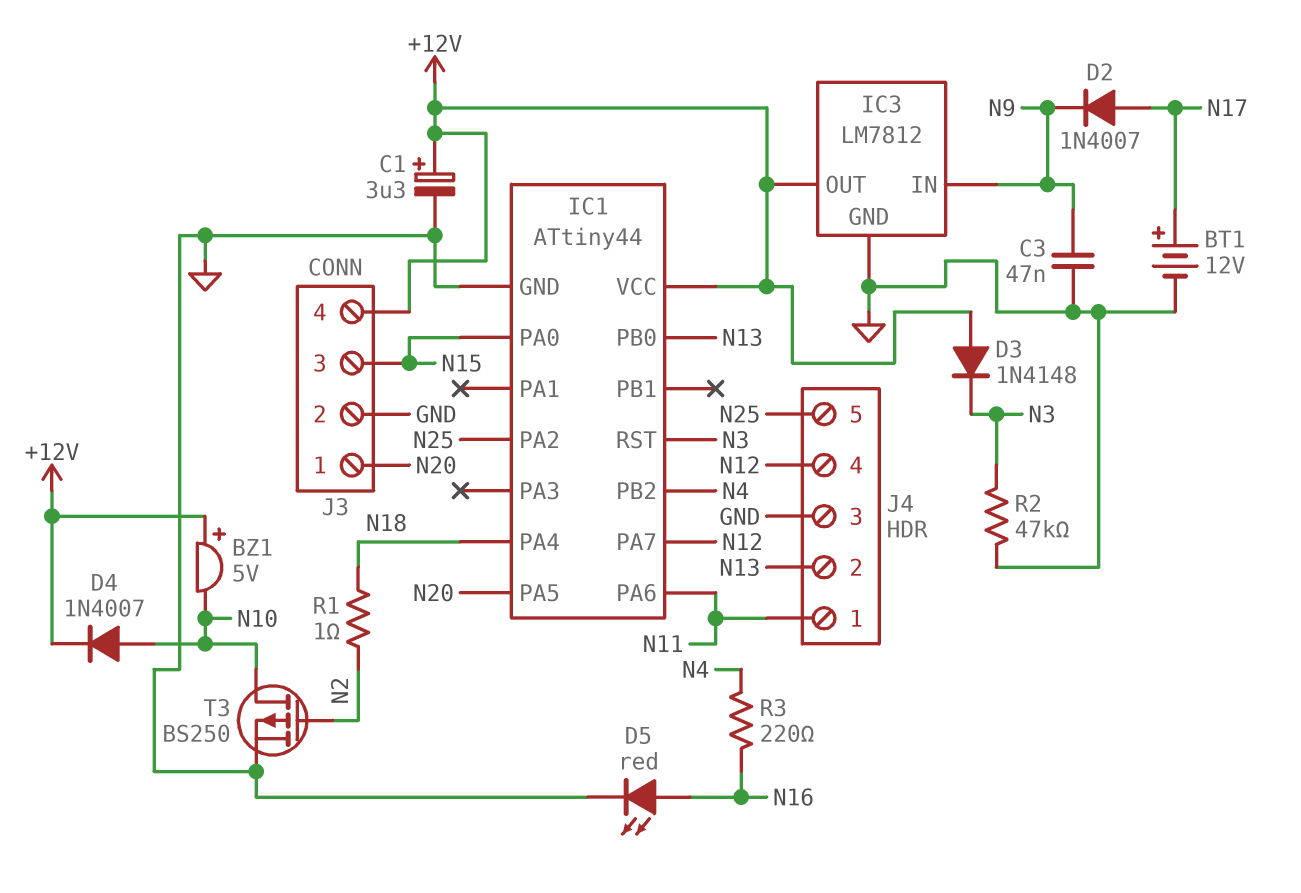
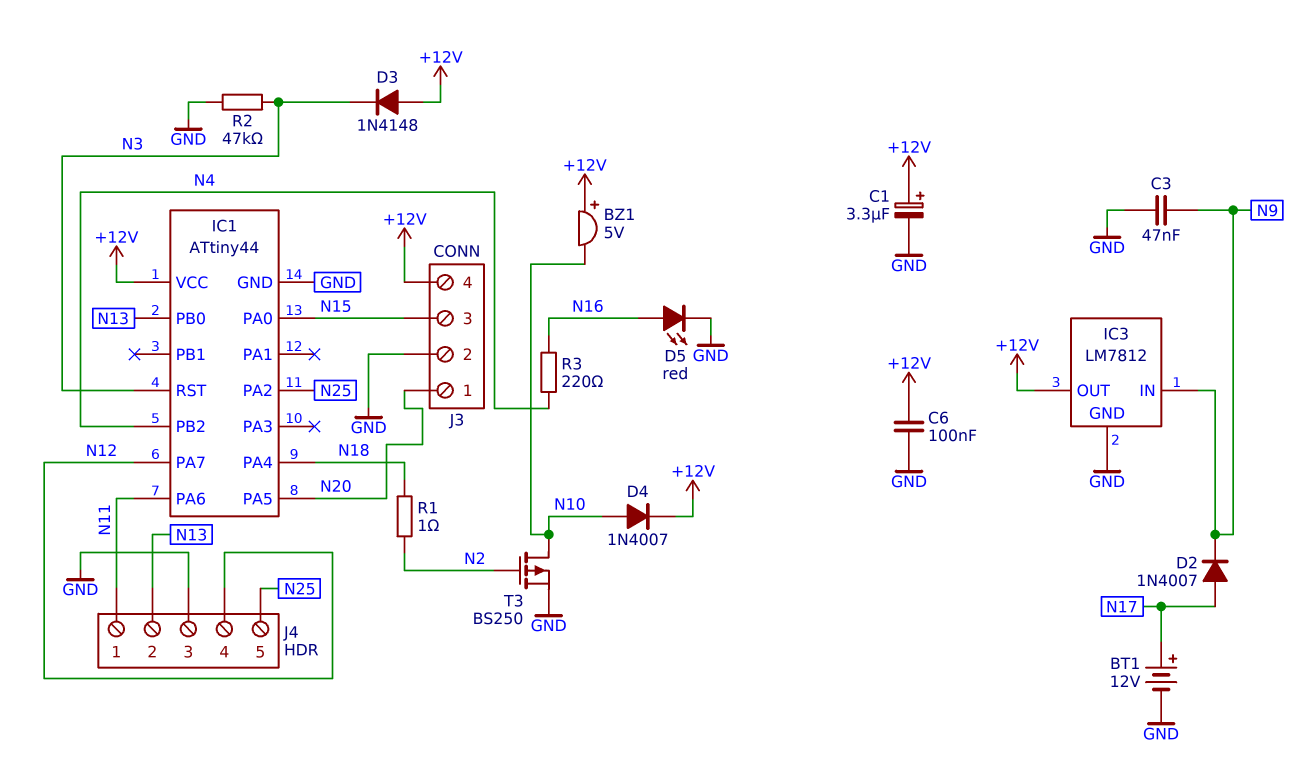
C6: none -> 100nF (+12V, GND)

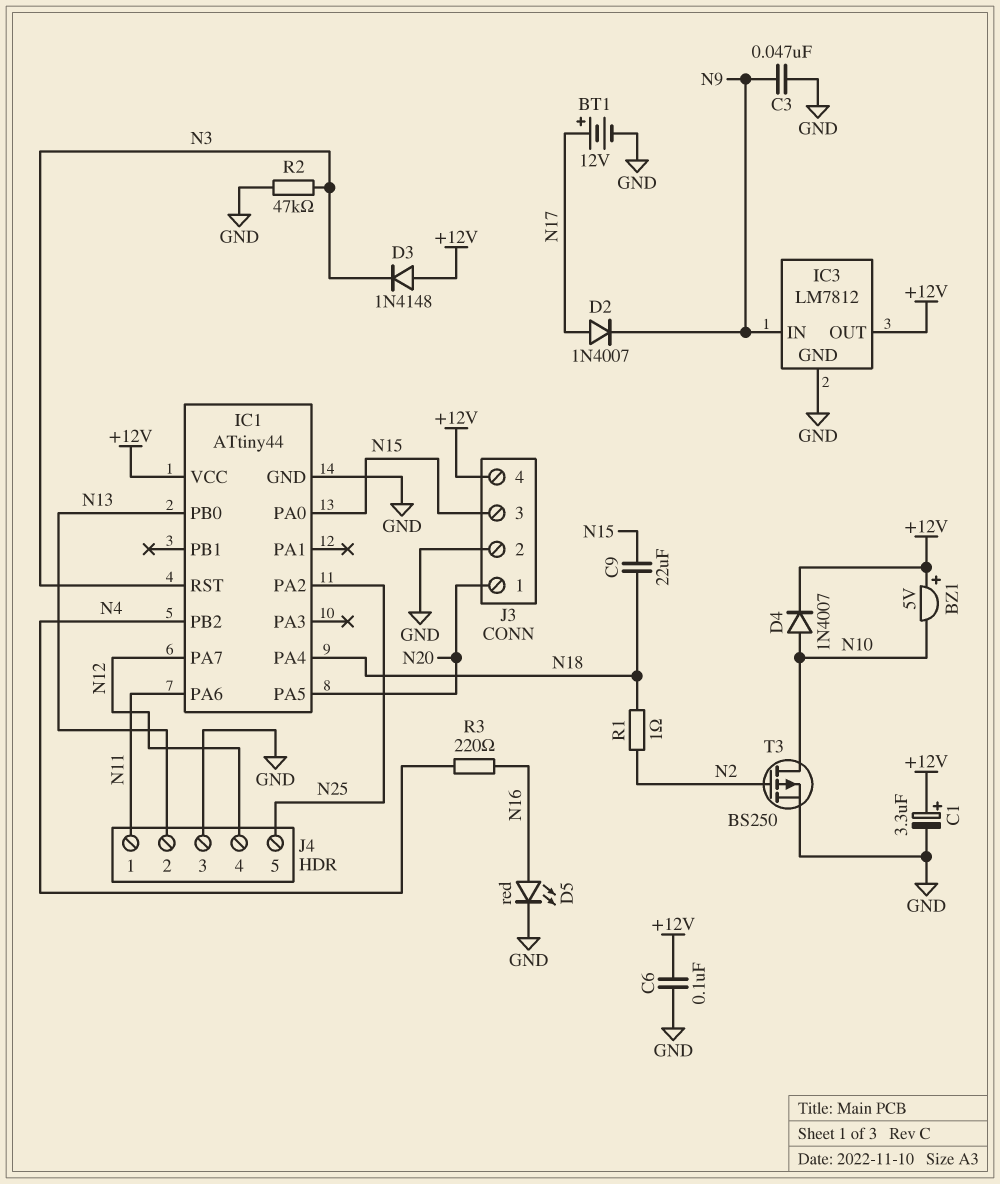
C9: none -> 22uF (N15, N18)

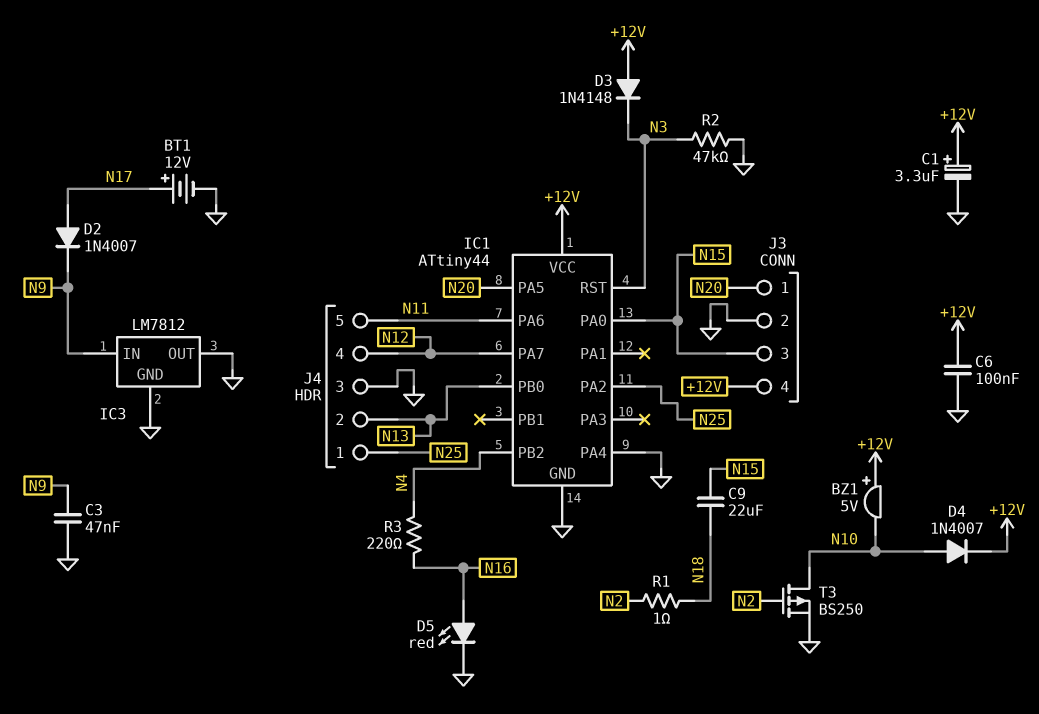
IC1 pin PA4: N18 -> GND
IC3 pin OUT: +12V -> GND
J4 pin 1: N11 -> N25
J4 pin 5: N25 -> N11

